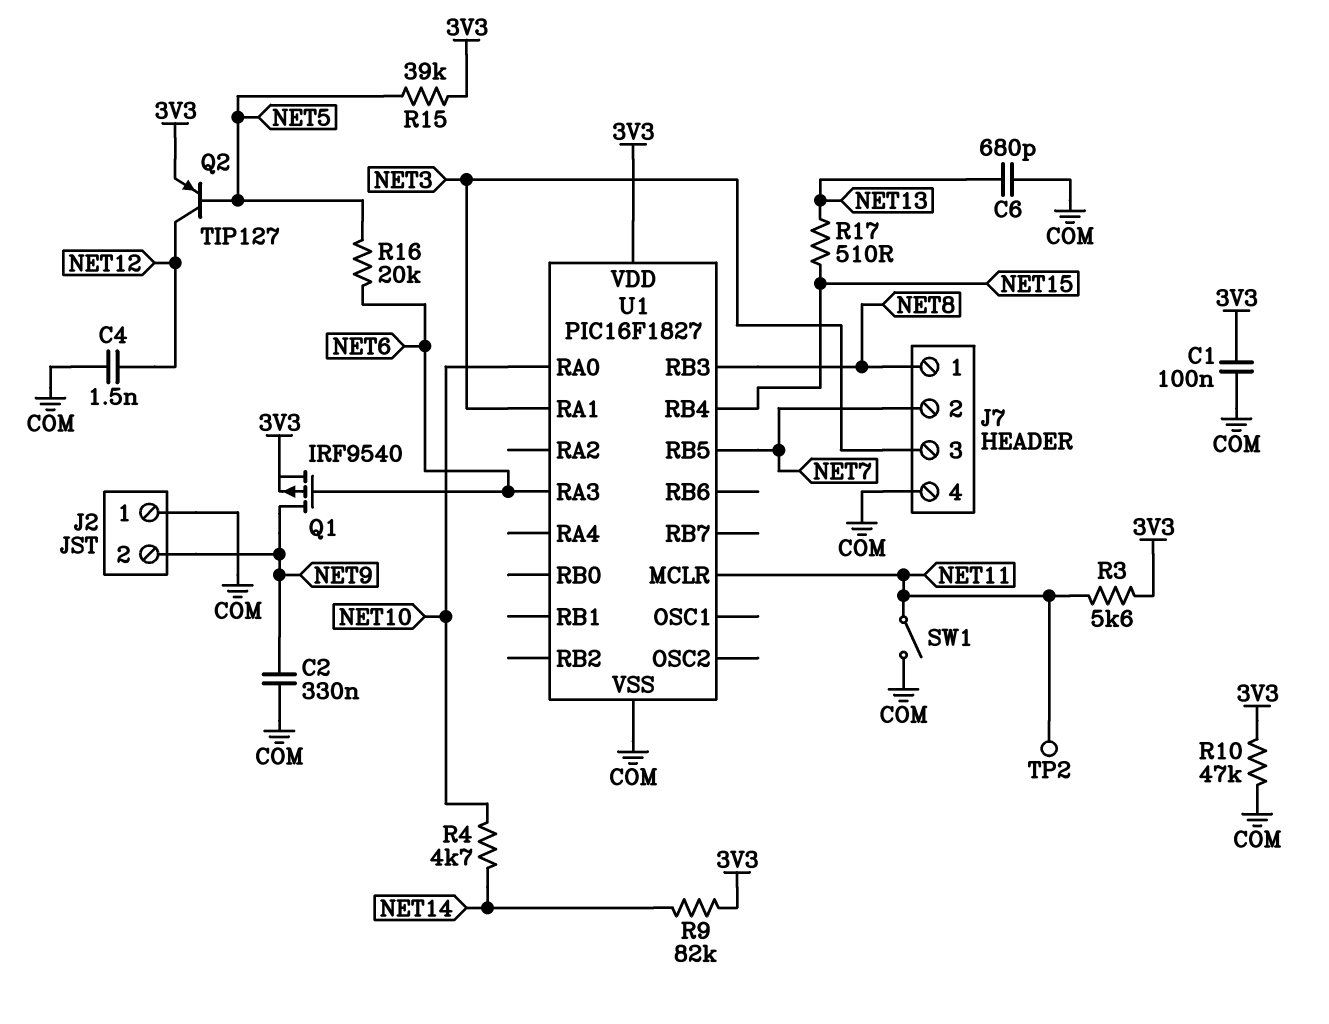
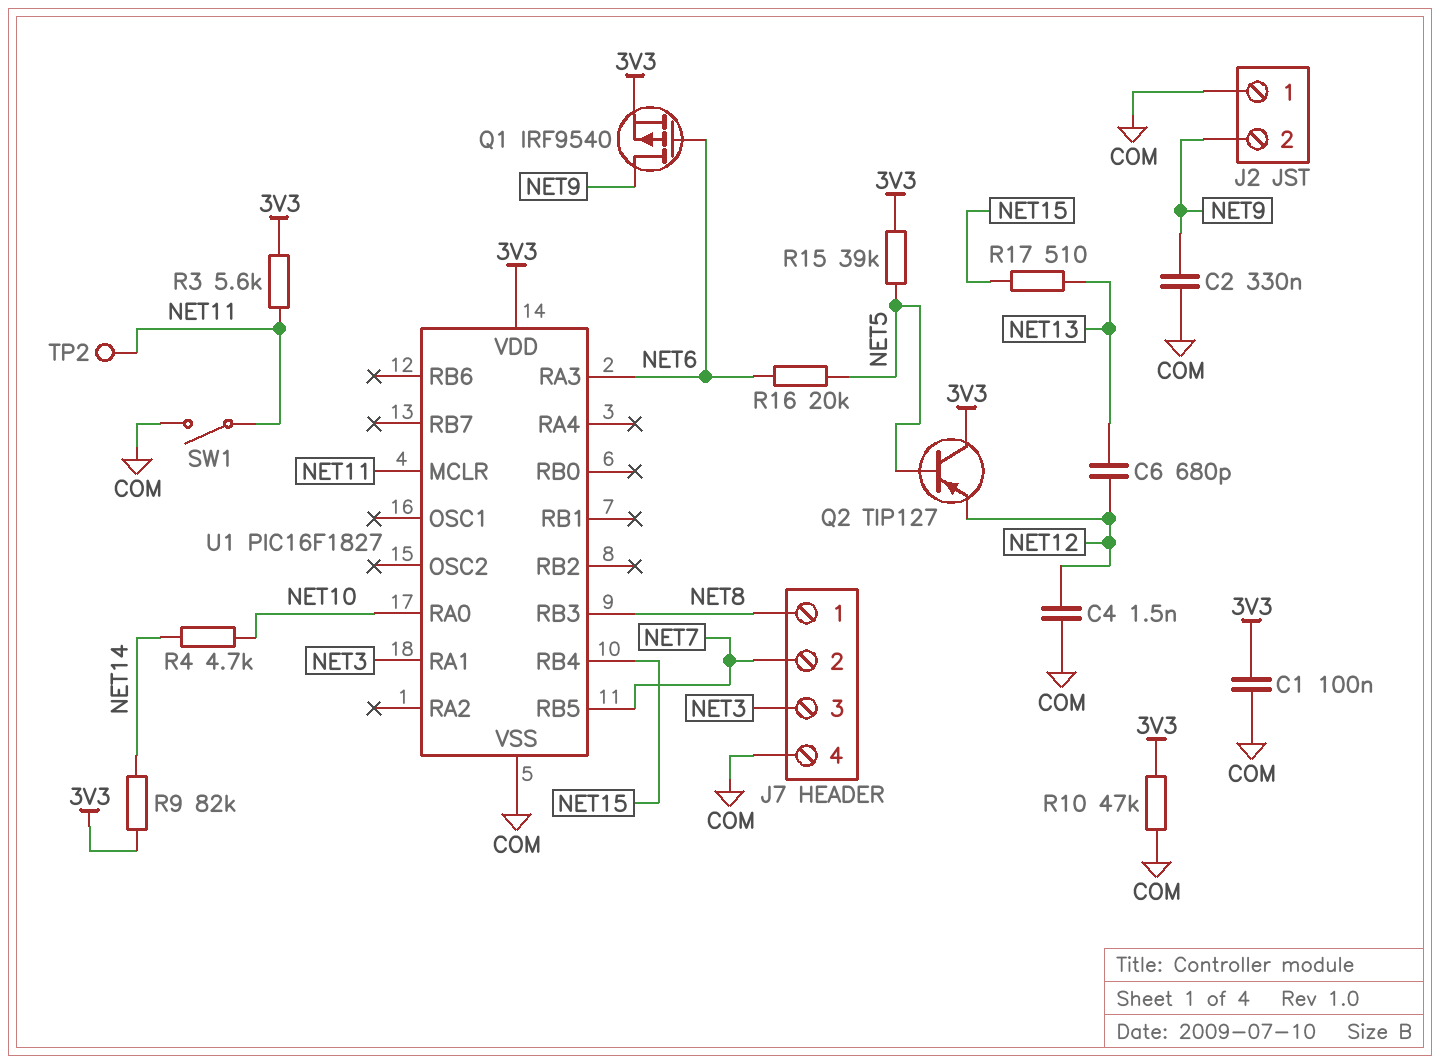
C6: 680pF (COM, NET13) -> 680pF (NET12, NET13)
Q2: PNP TIP127 (B NET5, C NET12, E 3V3) -> PNP TIP127 (B NET5, C 3V3, E NET12)

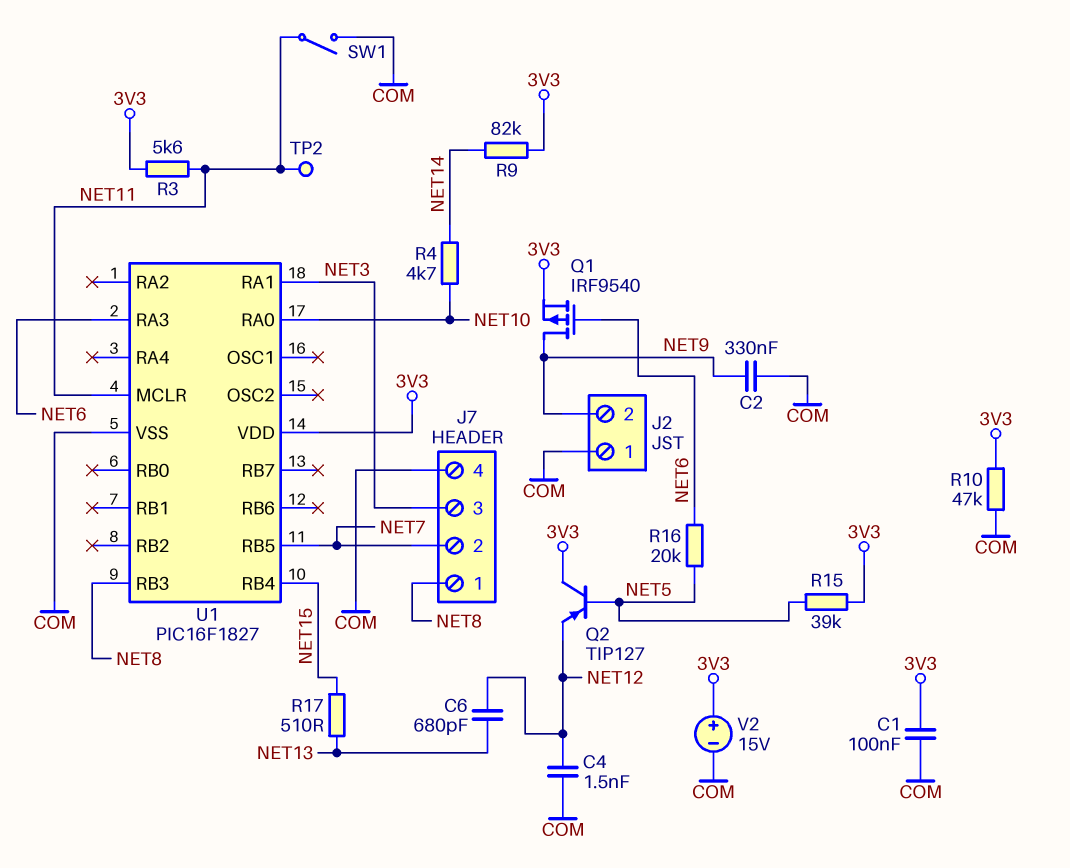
V2: none -> 15V (plus 3V3, minus COM)

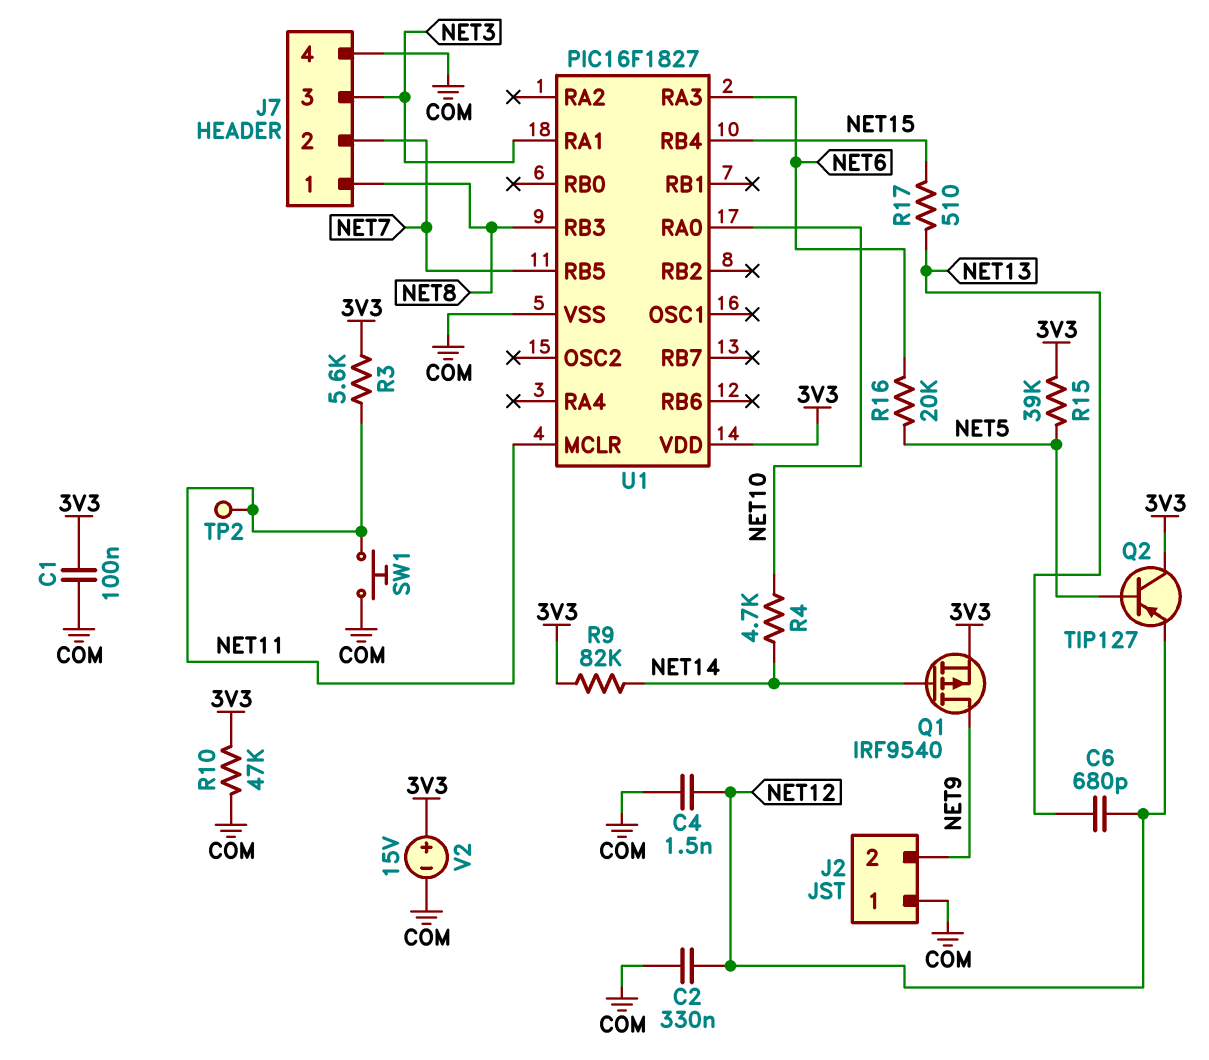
C2: 330nF (COM, NET9) -> 330nF (COM, NET12)
Q1: PMOS IRF9540 (G NET6, D NET9, S 3V3) -> PMOS IRF9540 (G NET14, D NET9, S 3V3)
SW1: switch (COM, NET11) -> button (COM, NET11)

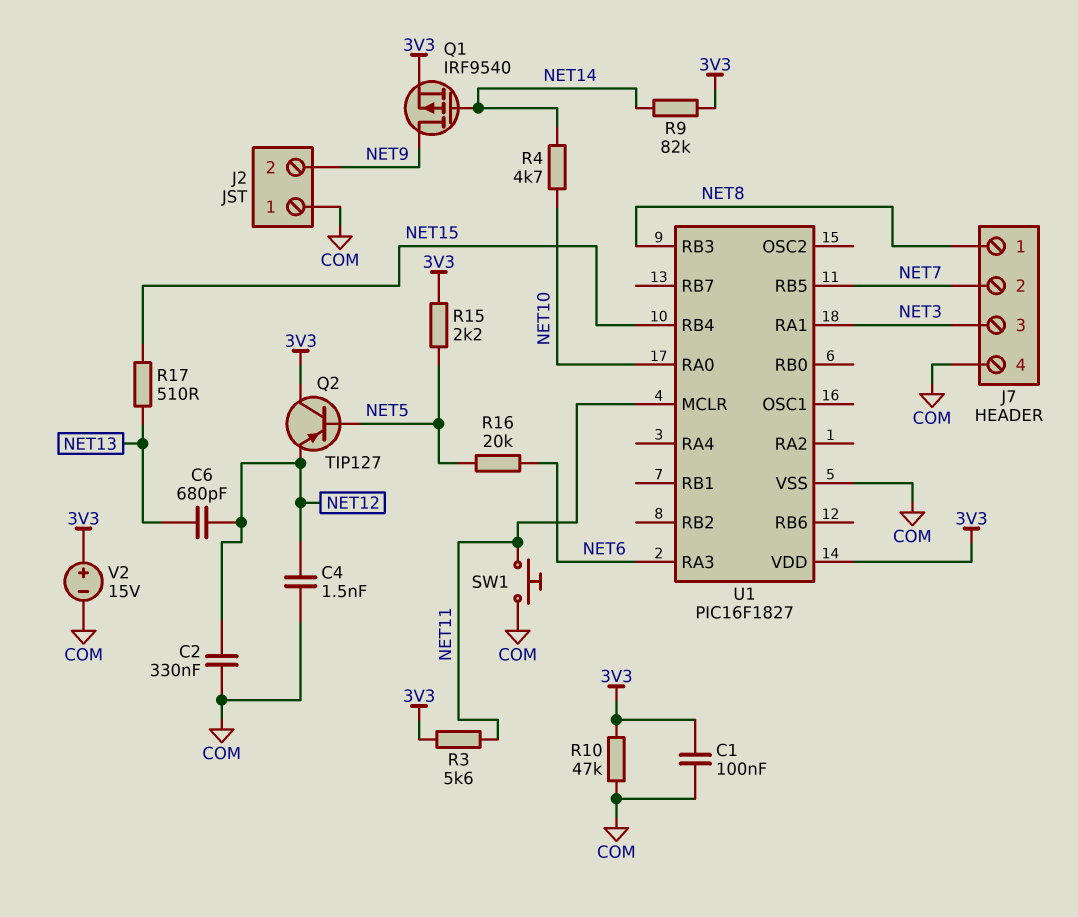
R15: 39k (3V3, NET5) -> 2.2k (3V3, NET5)
TP2: test point (NET11) -> none

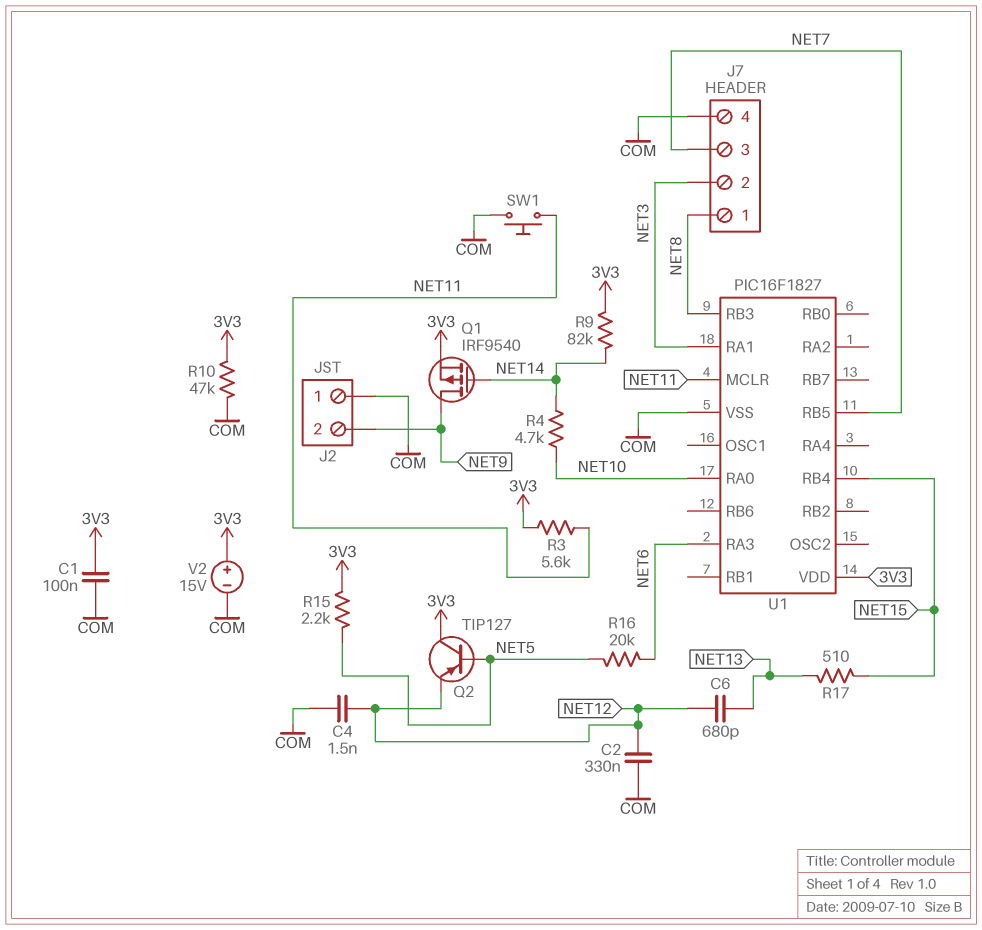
J7 pin 2: NET7 -> NET3
J7 pin 3: NET3 -> NET7

